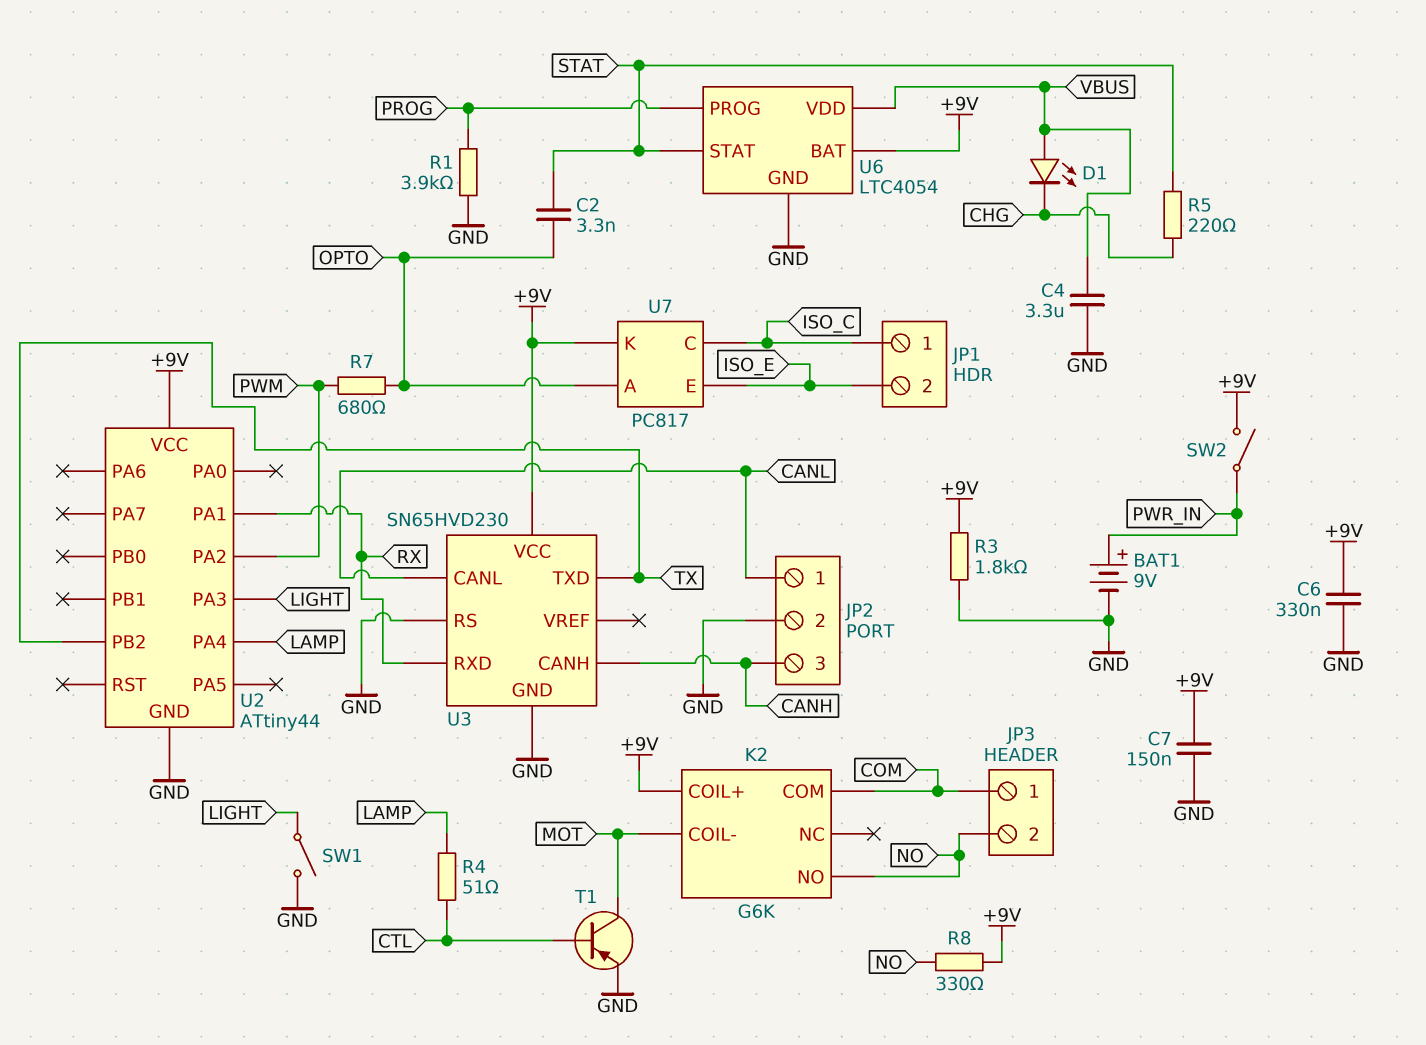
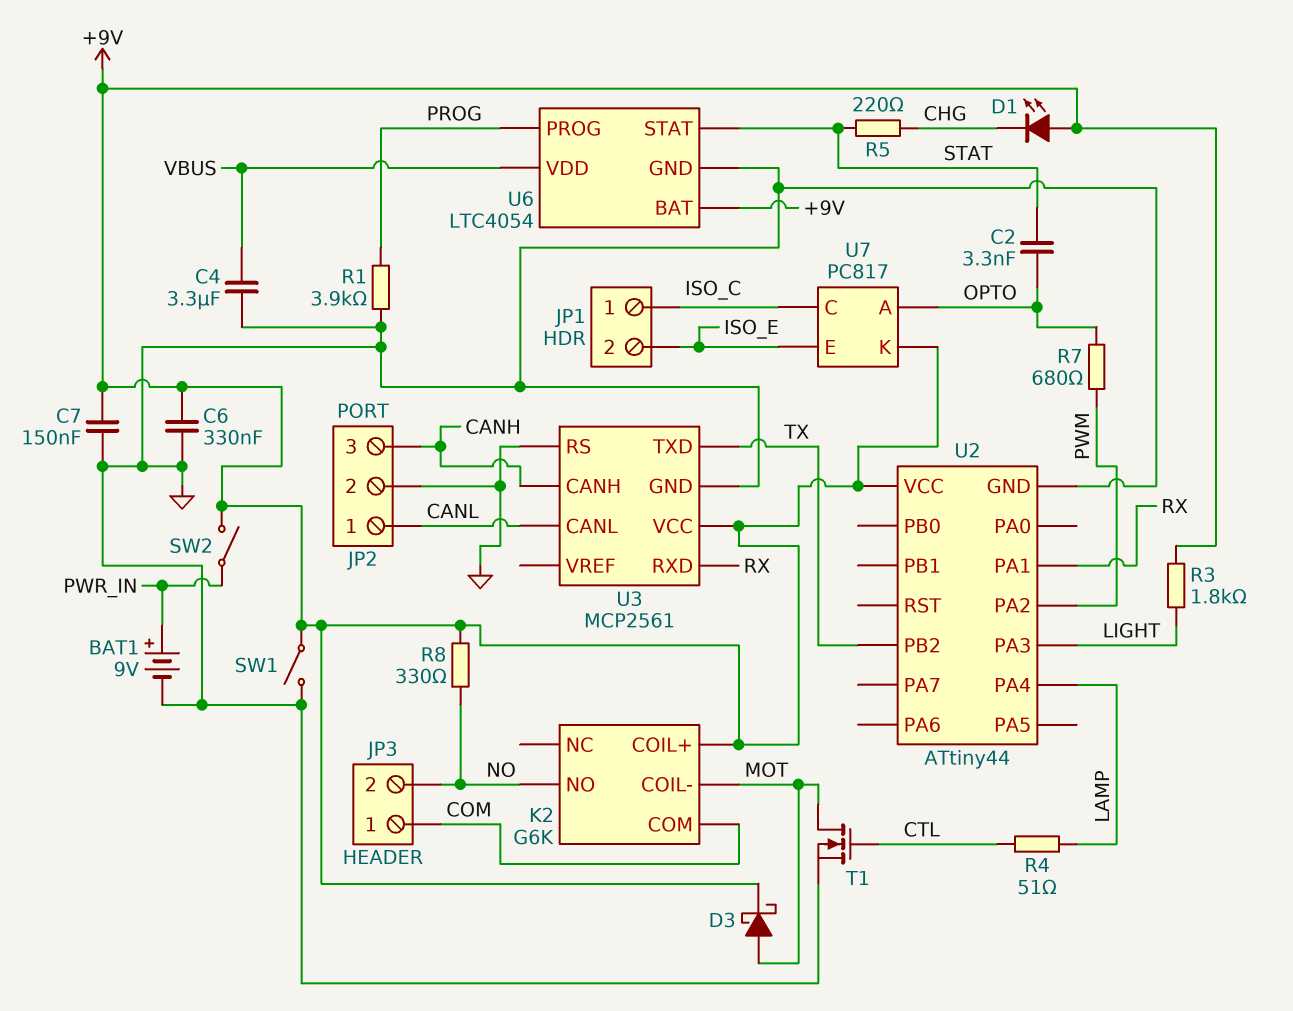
D1: LED (A VBUS, K CHG) -> LED (A +9V, K CHG)
D3: none -> schottky (A MOT, K +9V)
R3: 1.8k (+9V, GND) -> 1.8k (+9V, LIGHT)
SW1: switch (GND, LIGHT) -> switch (+9V, GND)
T1: PNP (B CTL, C MOT, E GND) -> NMOS (G CTL, D MOT, S GND)
U3: SN65HVD230 -> MCP2561

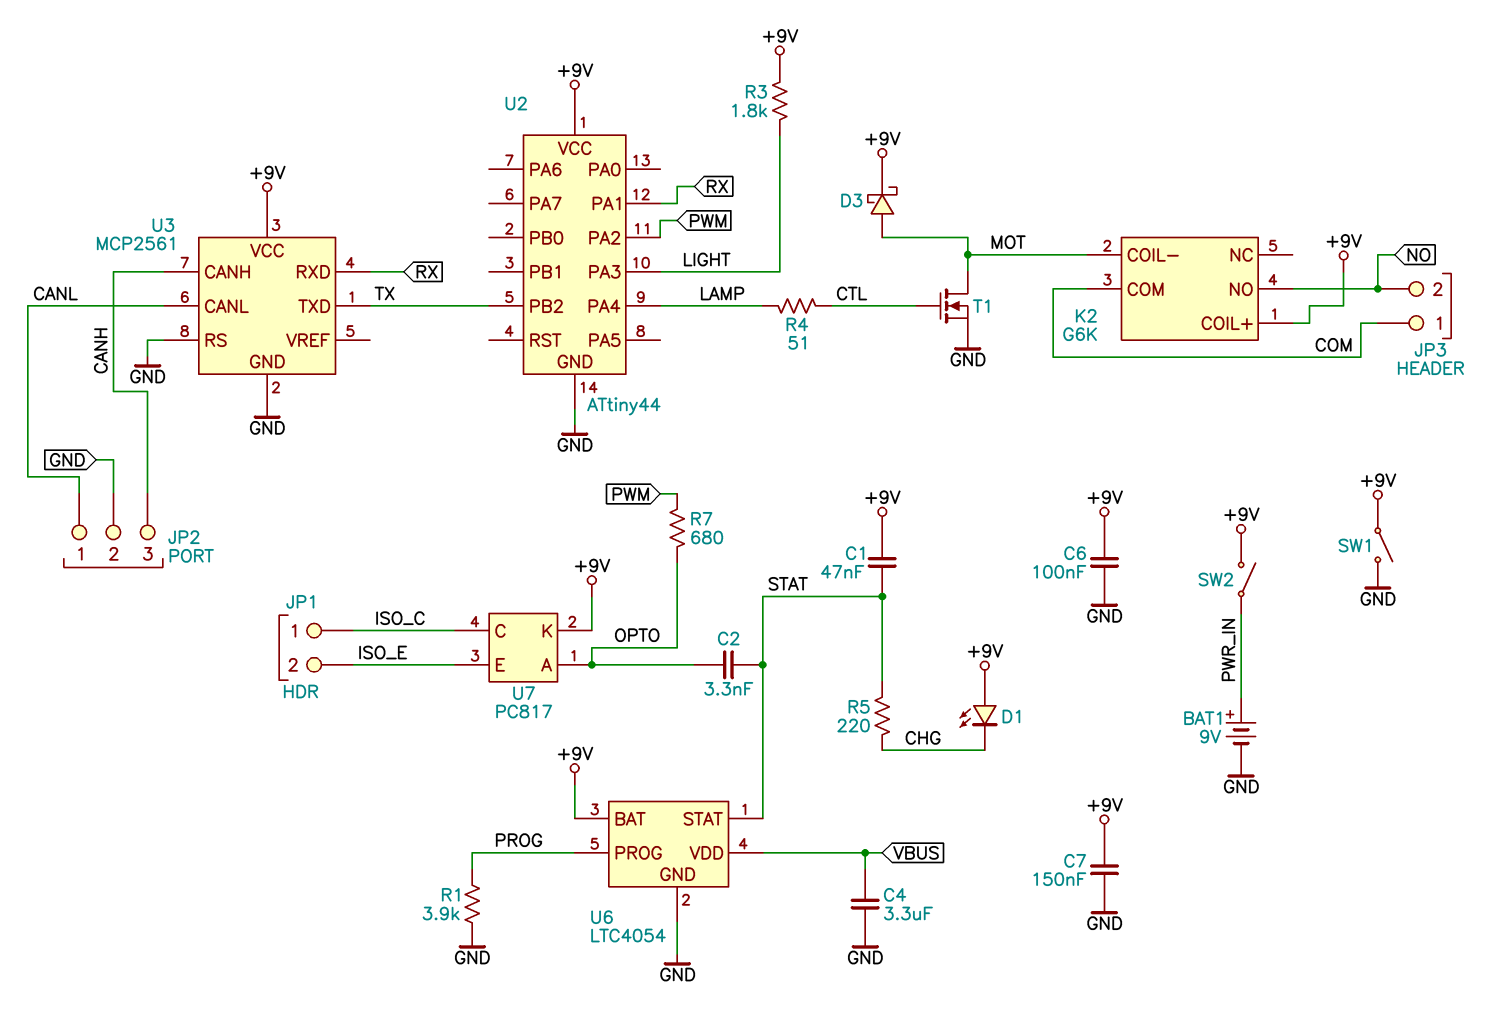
C1: none -> 47nF (+9V, STAT)
C6: 330nF (+9V, GND) -> 100nF (+9V, GND)
R8: 330 (+9V, NO) -> none

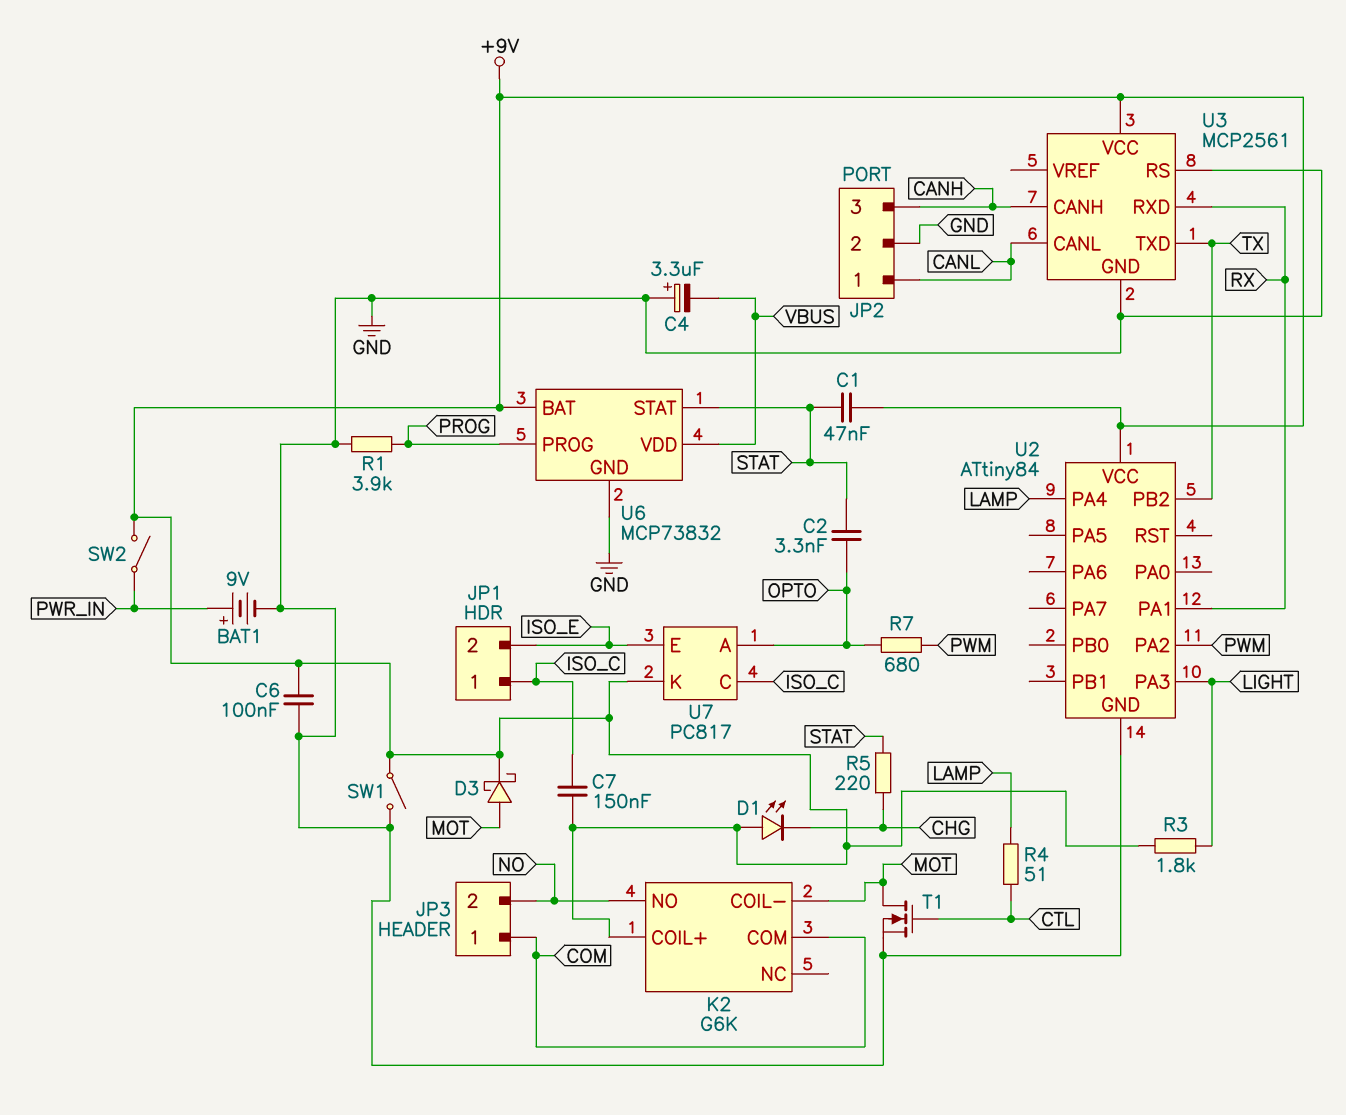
C4: 3.3uF (GND, VBUS) -> 3.3uF (plus GND, minus VBUS)
C7: 150nF (+9V, GND) -> 150nF (+9V, ISO_C)
U2: ATtiny44 -> ATtiny84
U6: LTC4054 -> MCP73832

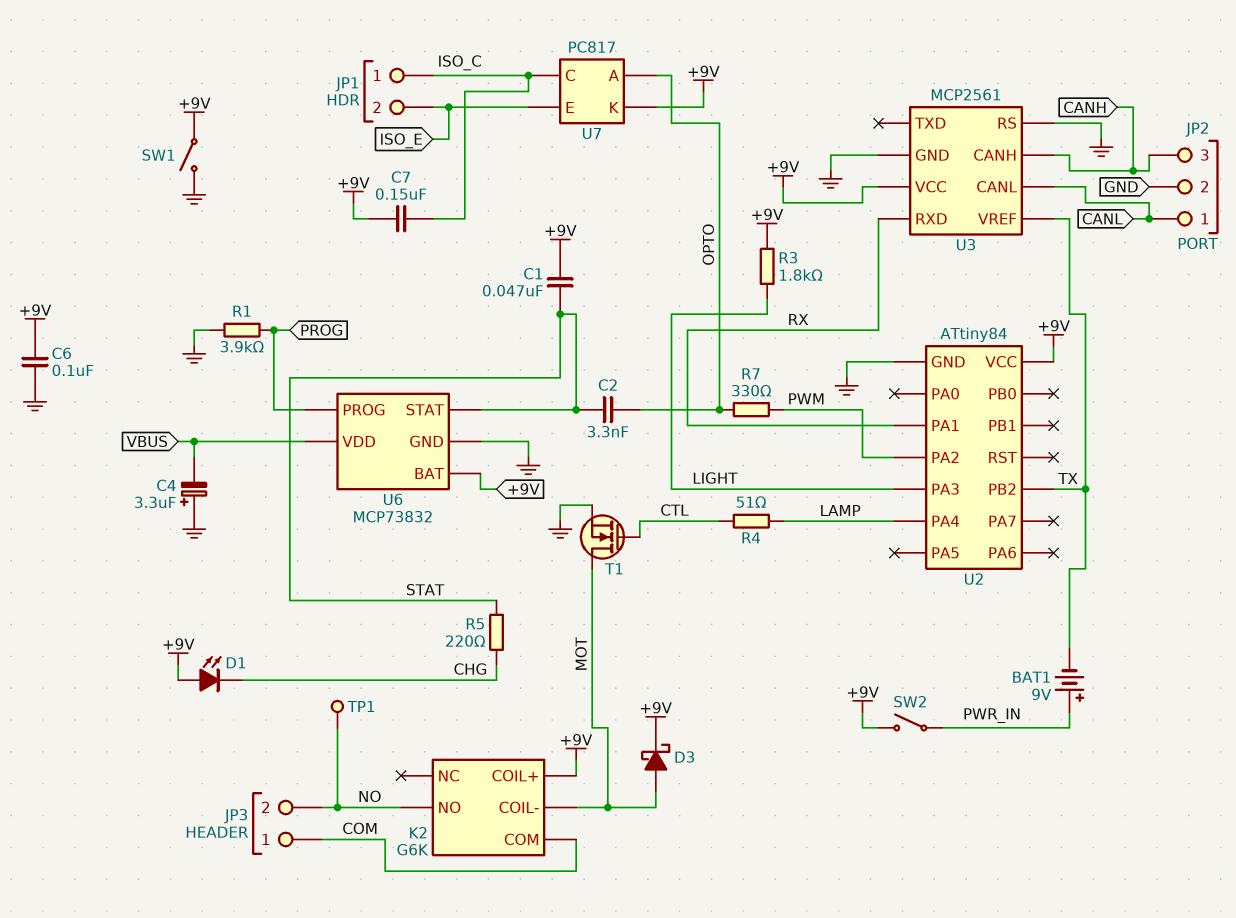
BAT1: 9V (plus PWR_IN, minus GND) -> 9V (plus PWR_IN, minus TX)
R7: 680 (OPTO, PWM) -> 330 (OPTO, PWM)
TP1: none -> test point (NO)
U3 pin TXD: TX -> none
U3 pin VREF: none -> TX

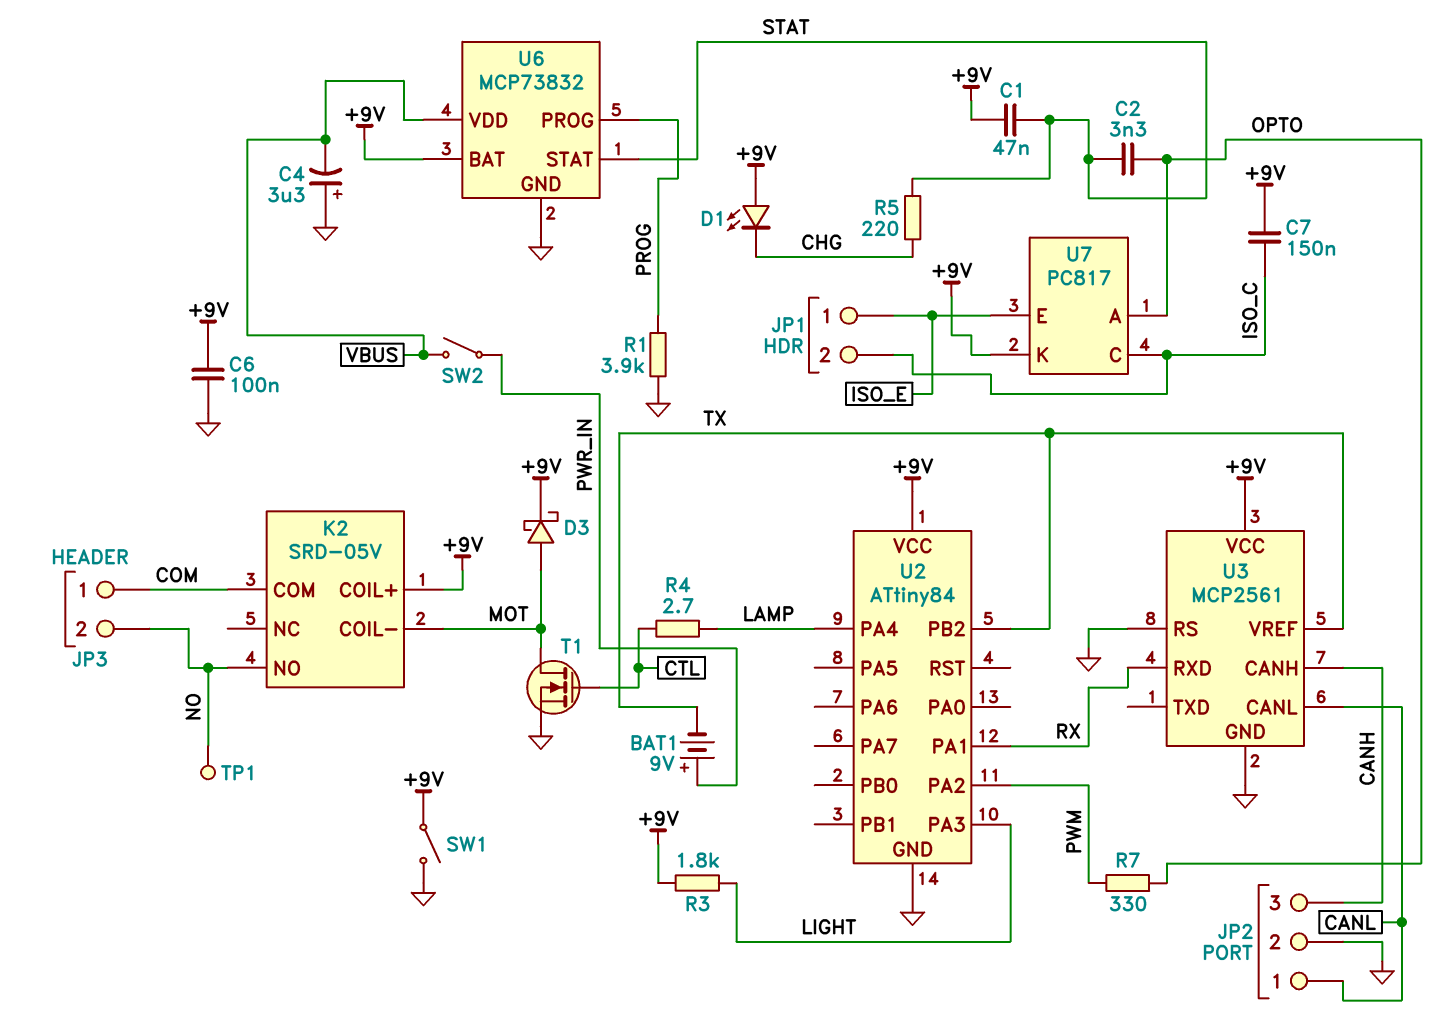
JP1 pin 1: ISO_C -> ISO_E
JP1 pin 2: ISO_E -> ISO_C
K2: G6K -> SRD-05V
R4: 51 (CTL, LAMP) -> 2.7 (CTL, LAMP)
SW2: switch (+9V, PWR_IN) -> switch (PWR_IN, VBUS)

